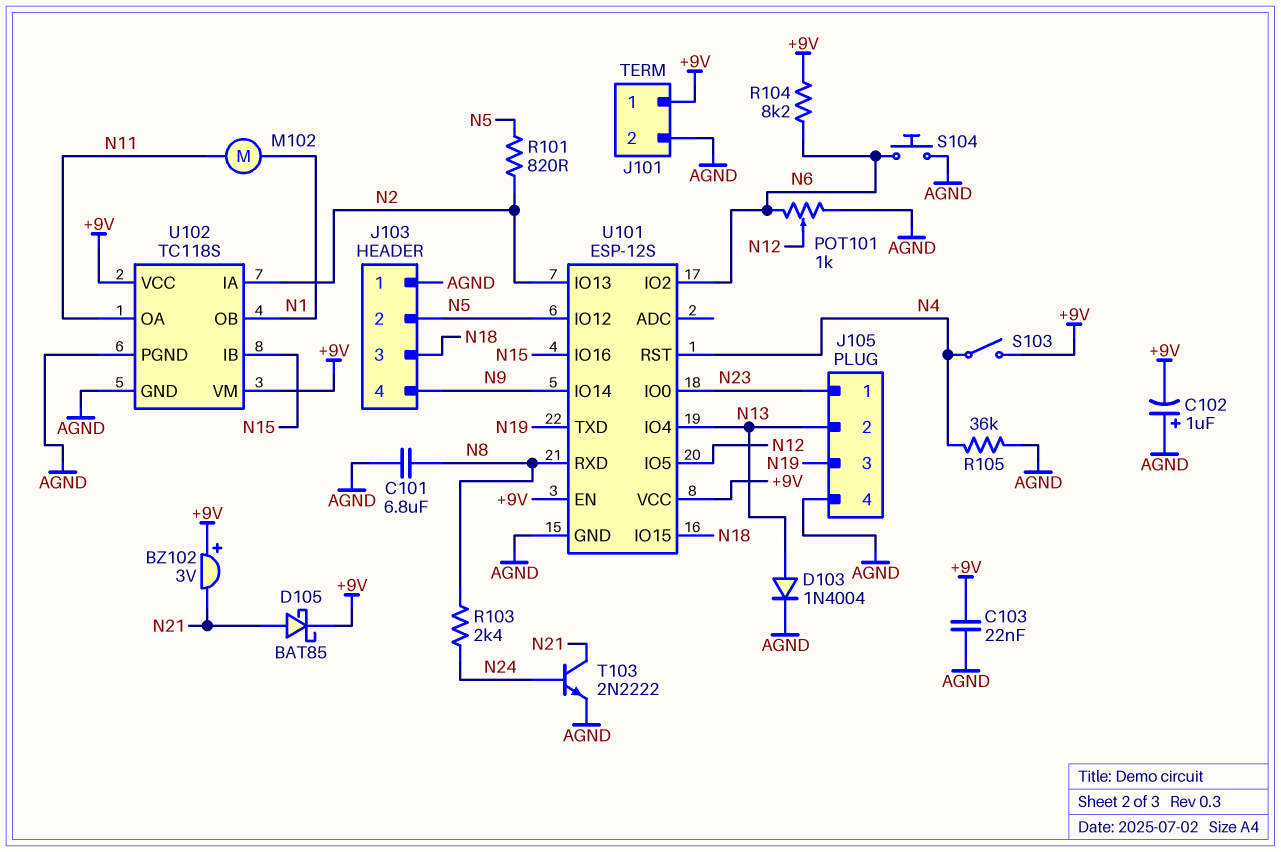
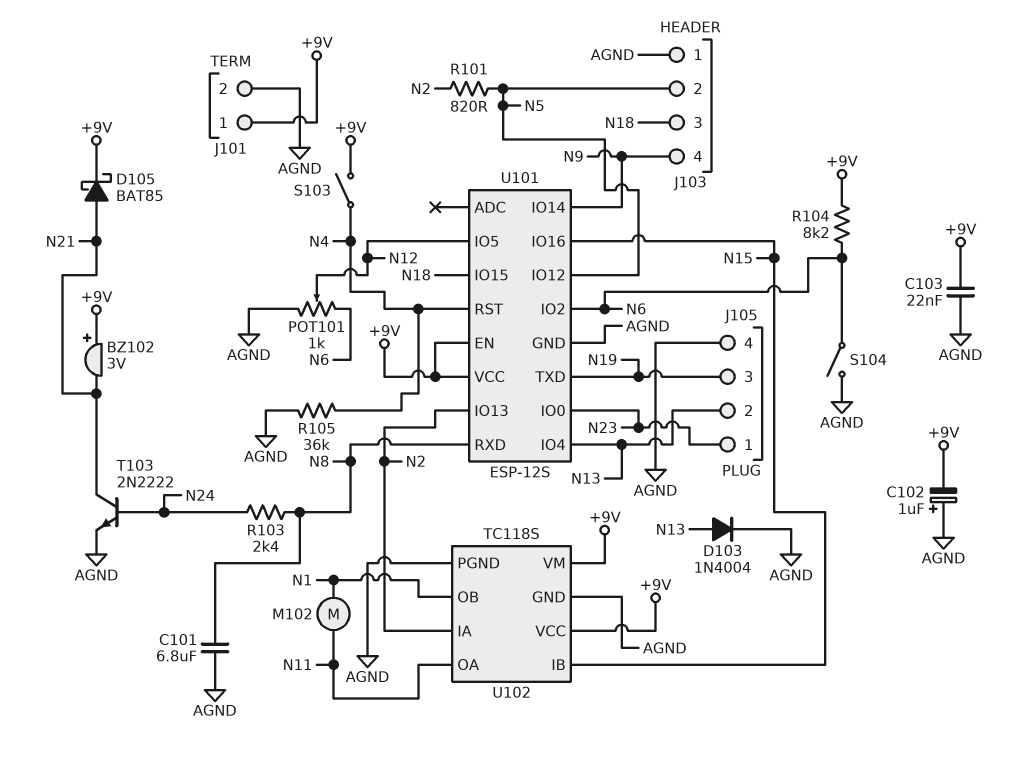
S104: button (AGND, N6) -> switch (AGND, N6)

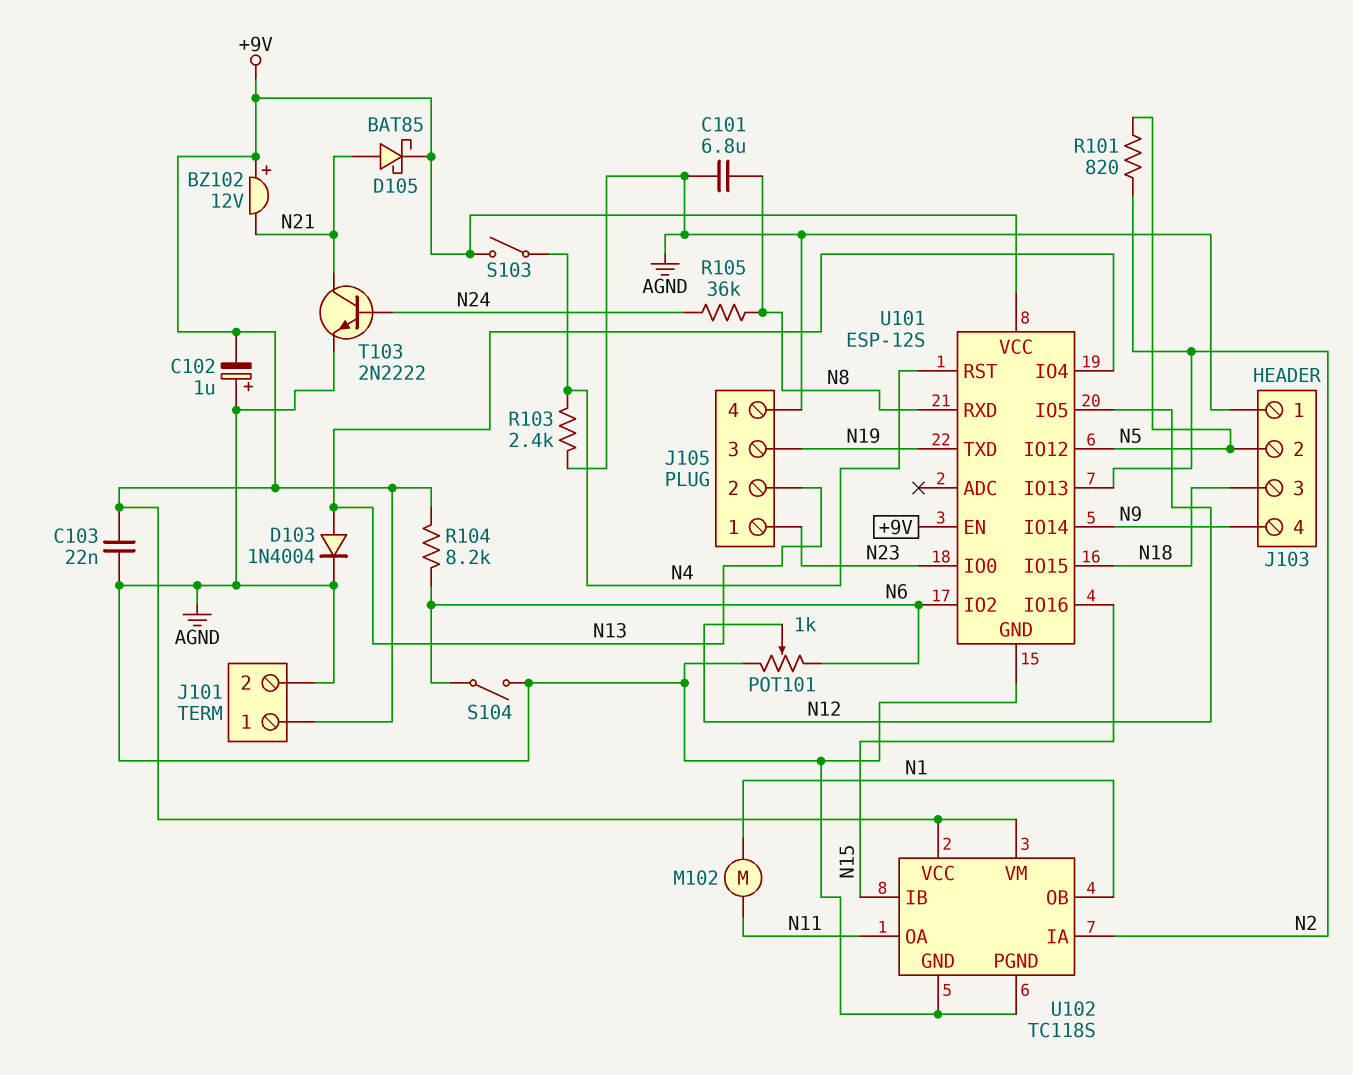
BZ102: buzzer 3V (plus +9V, minus N21) -> buzzer 12V (plus +9V, minus N21)
R103: 2.4k (N8, N24) -> 2.4k (AGND, N4)
R105: 36k (AGND, N4) -> 36k (N8, N24)

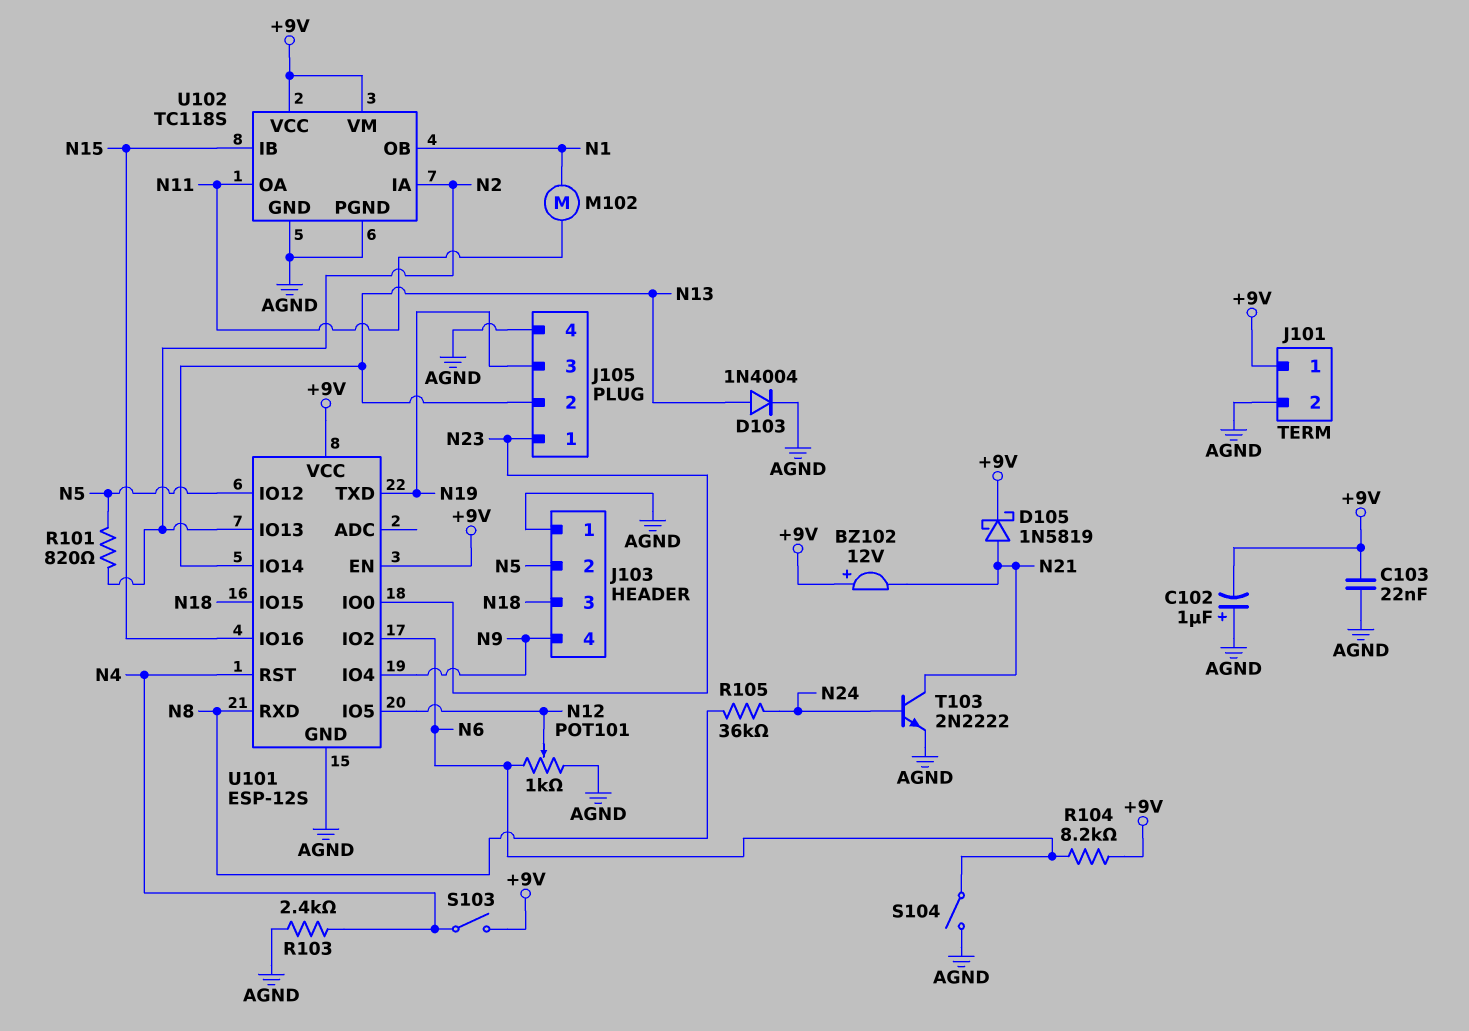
C101: 6.8uF (AGND, N8) -> none
D105: schottky BAT85 (A N21, K +9V) -> schottky 1N5819 (A N21, K +9V)
U101 pin IO4: N13 -> N9
U101 pin IO14: N9 -> N13

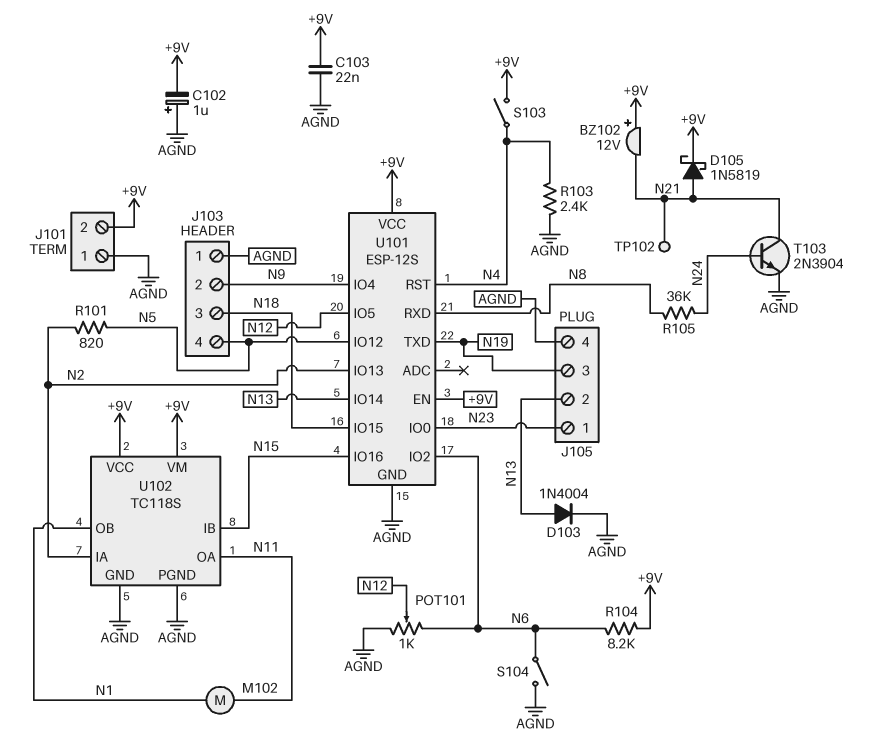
J101 pin 1: +9V -> AGND
J101 pin 2: AGND -> +9V
J103 pin 2: N5 -> N9
J103 pin 4: N9 -> N5
T103: NPN 2N2222 (B N24, C N21, E AGND) -> NPN 2N3904 (B N24, C N21, E AGND)
TP102: none -> test point (N21)

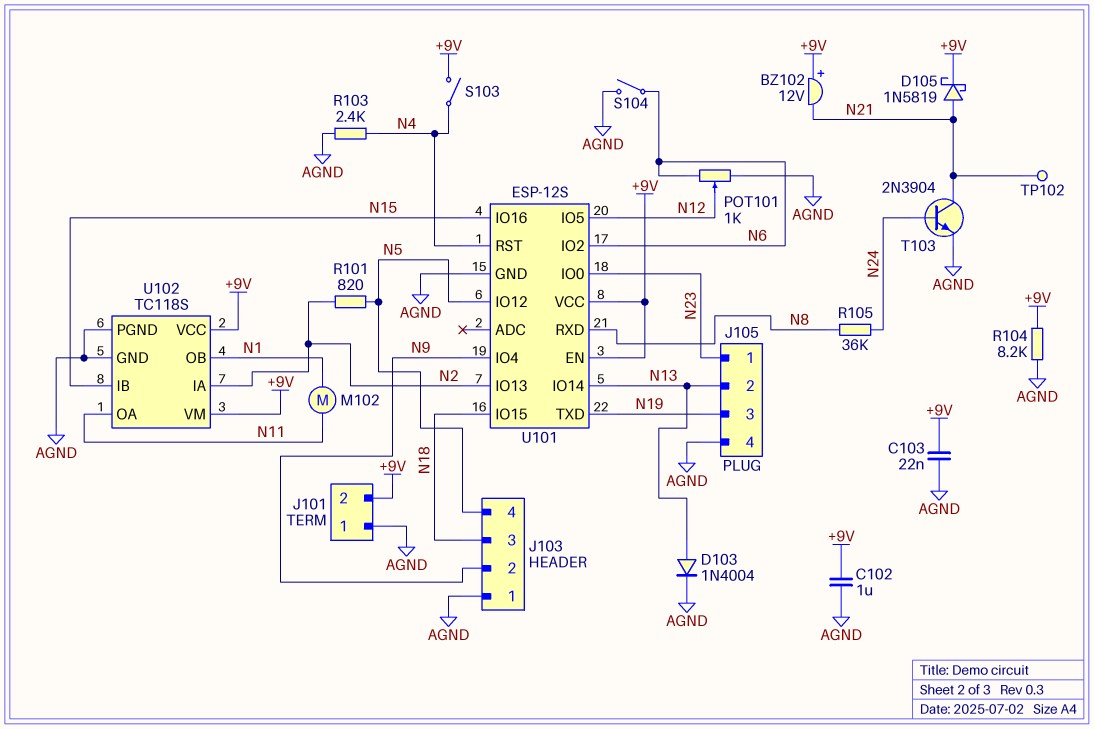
C102: 1uF (plus AGND, minus +9V) -> 1uF (+9V, AGND)
R104: 8.2k (+9V, N6) -> 8.2k (+9V, AGND)

